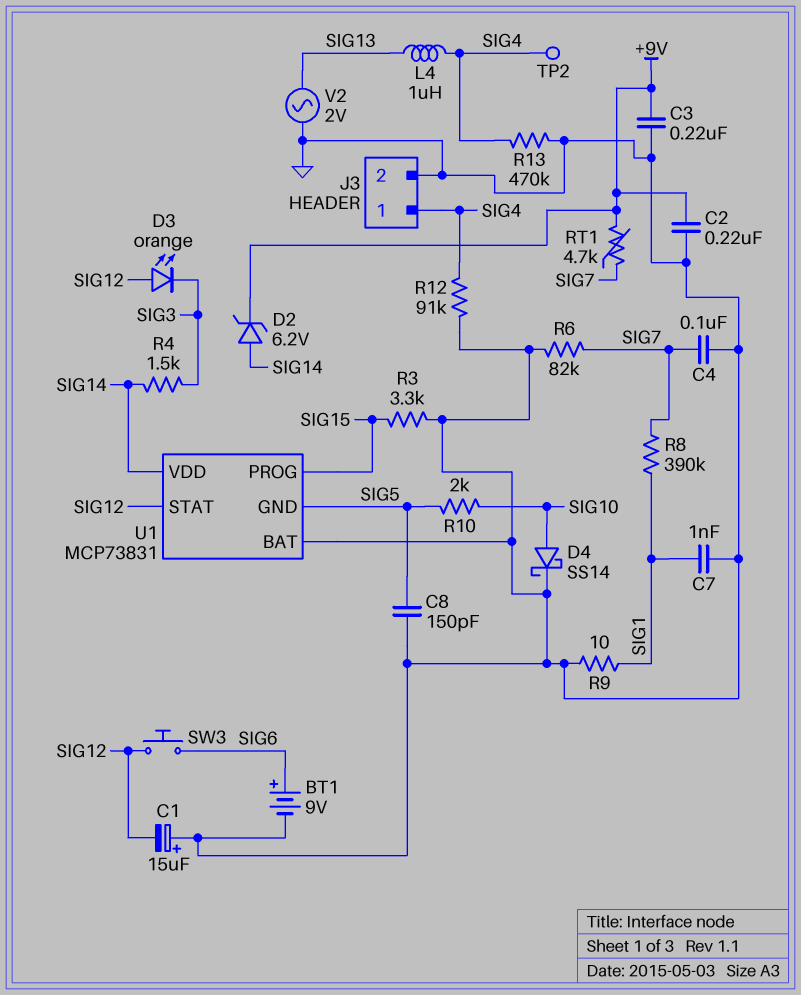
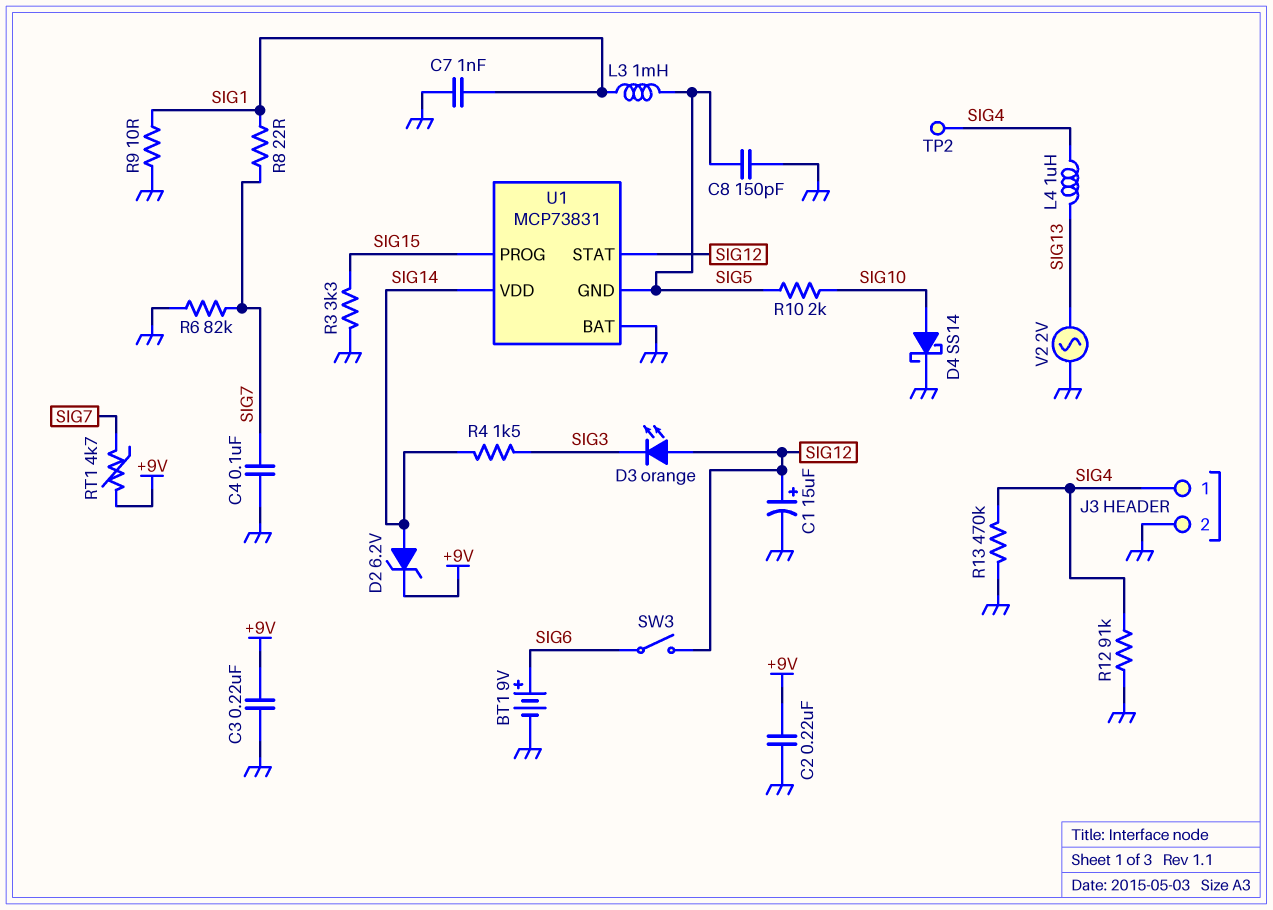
C1: 15uF (plus GND, minus SIG12) -> 15uF (plus SIG12, minus GND)
L3: none -> 1mH (SIG1, SIG5)
R8: 390k (SIG1, SIG7) -> 22 (SIG1, SIG7)
SW3: button (SIG6, SIG12) -> switch (SIG6, SIG12)

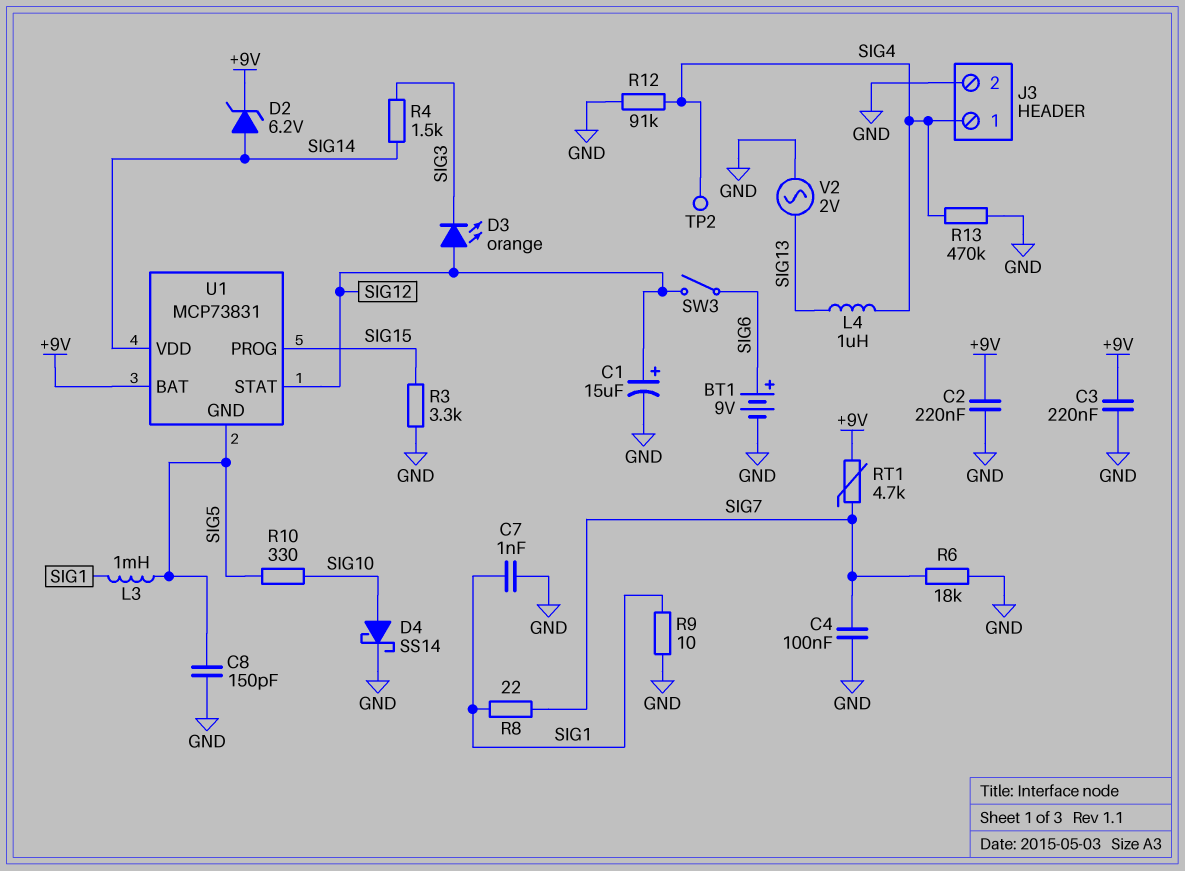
R6: 82k (GND, SIG7) -> 18k (GND, SIG7)
R10: 2k (SIG5, SIG10) -> 330 (SIG5, SIG10)
U1 pin BAT: GND -> +9V

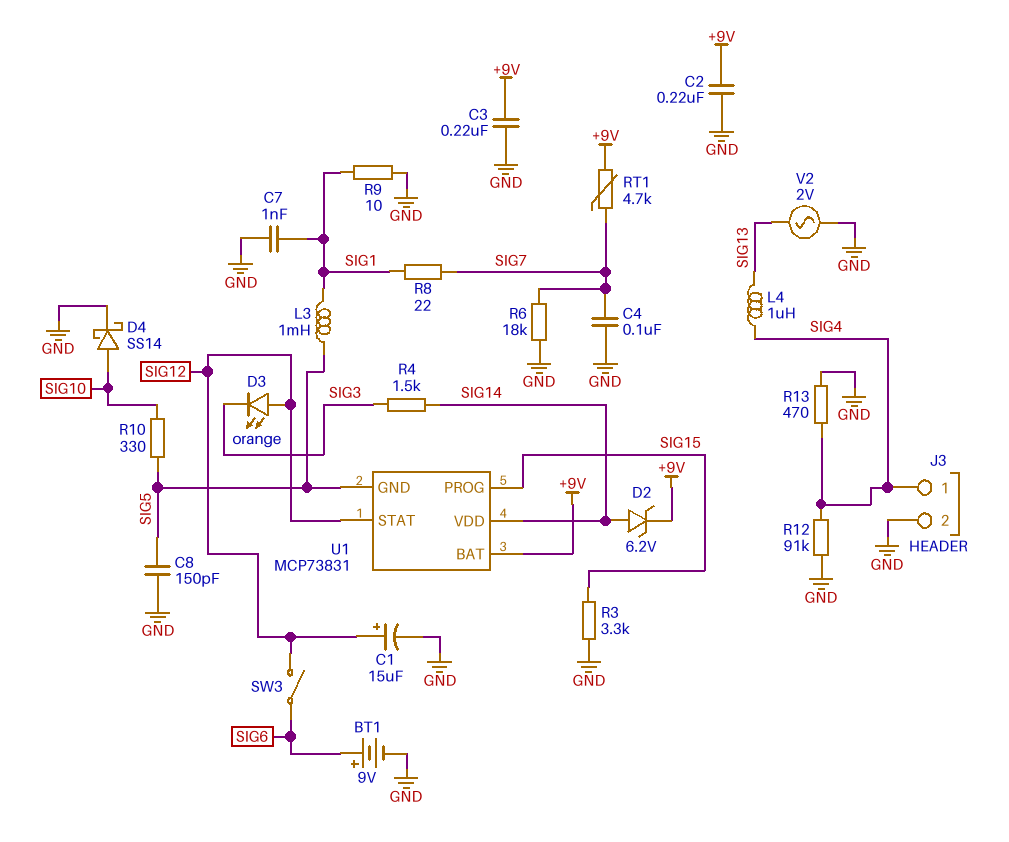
R13: 470k (GND, SIG4) -> 470 (GND, SIG4)
TP2: test point (SIG4) -> none

